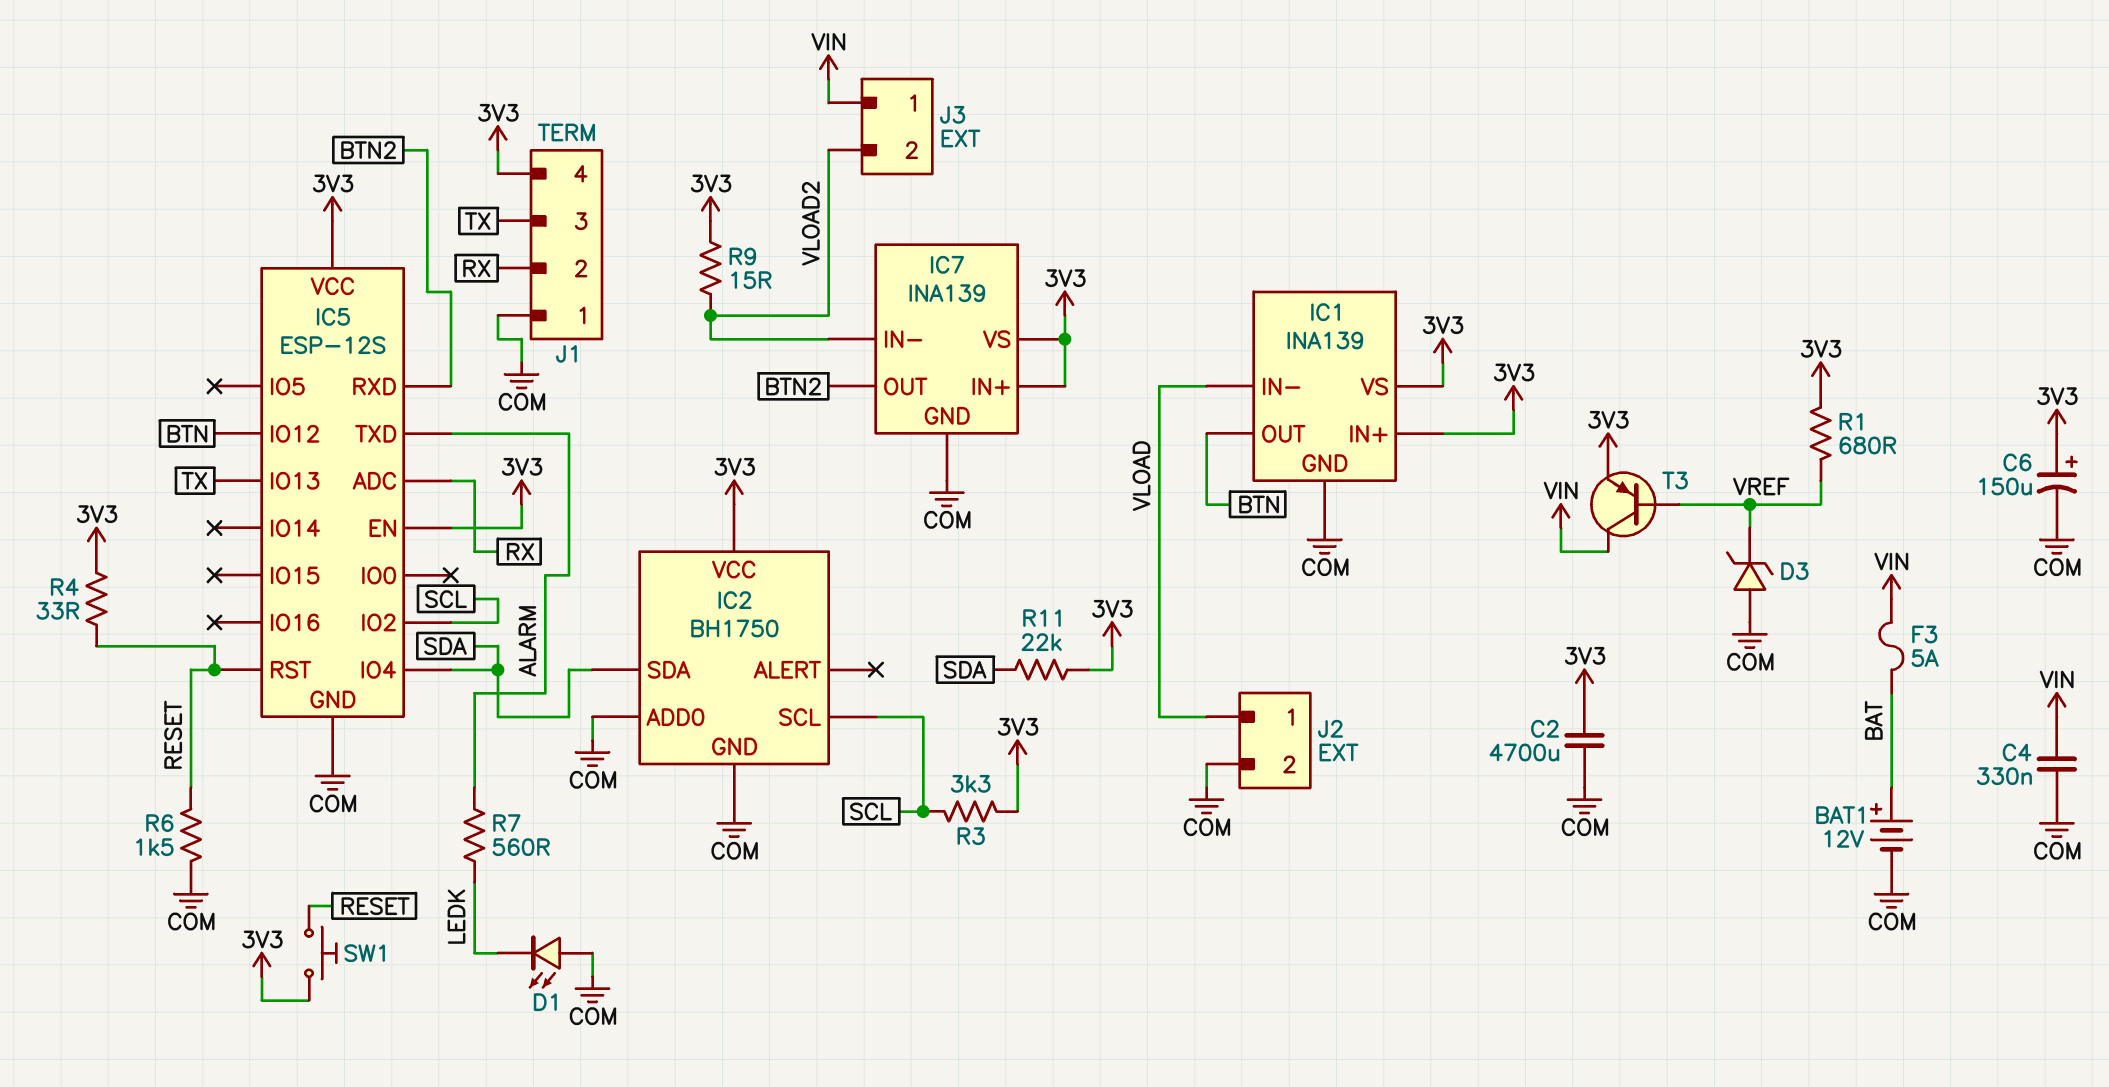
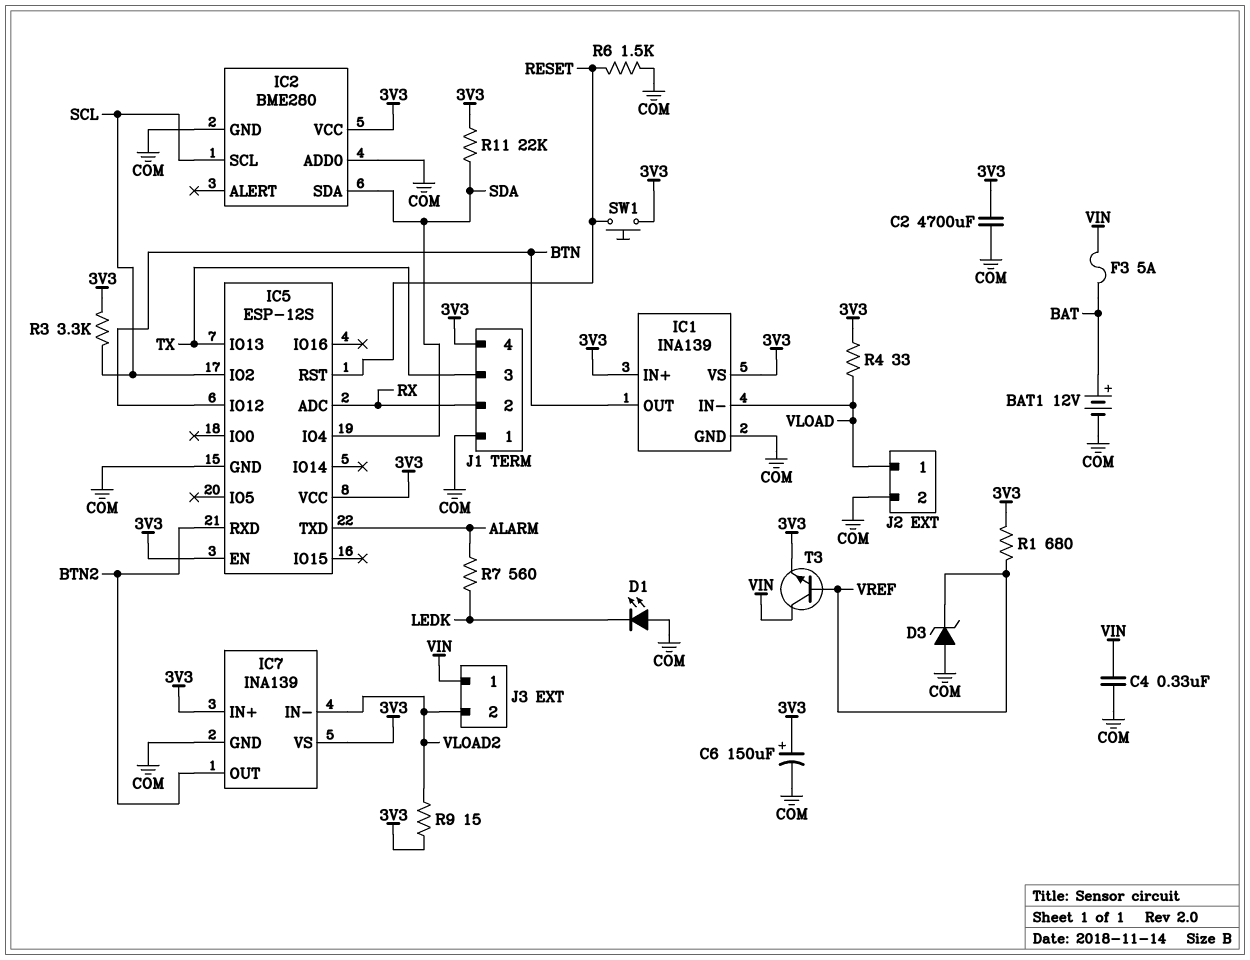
IC2: BH1750 -> BME280
R4: 33 (3V3, RESET) -> 33 (3V3, VLOAD)
T3: PNP (B VREF, C VIN, E 3V3) -> NPN (B VREF, C VIN, E 3V3)

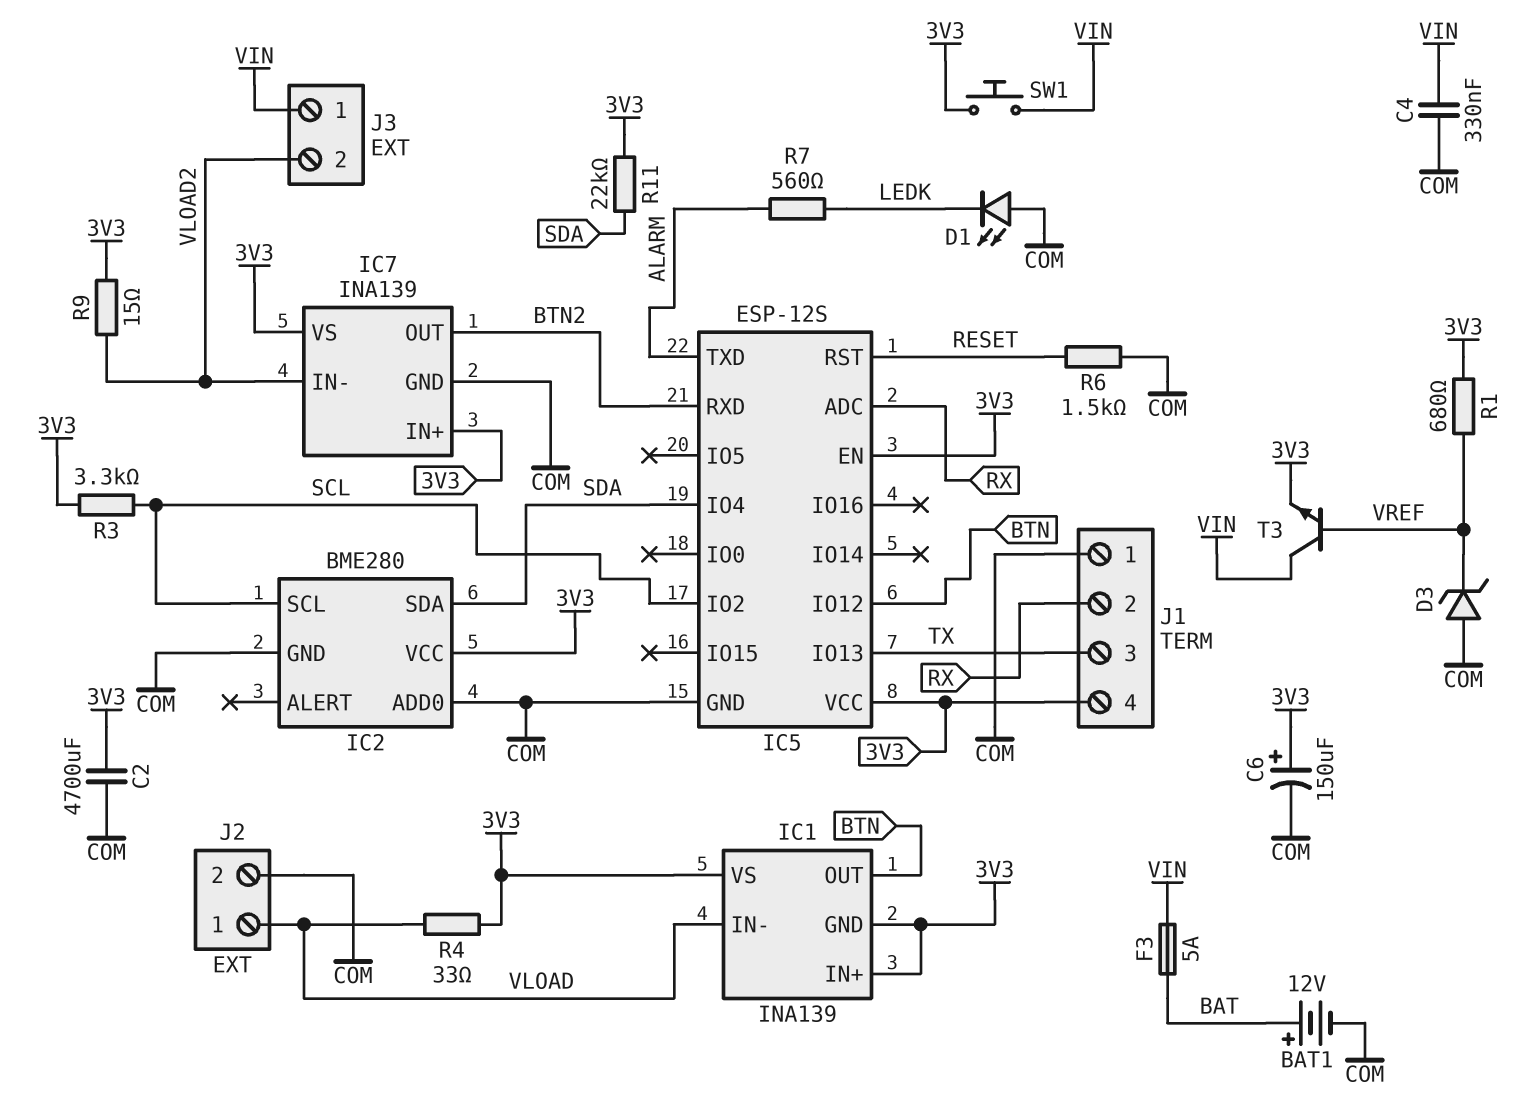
IC1 pin GND: COM -> 3V3
SW1: button (3V3, RESET) -> button (3V3, VIN)

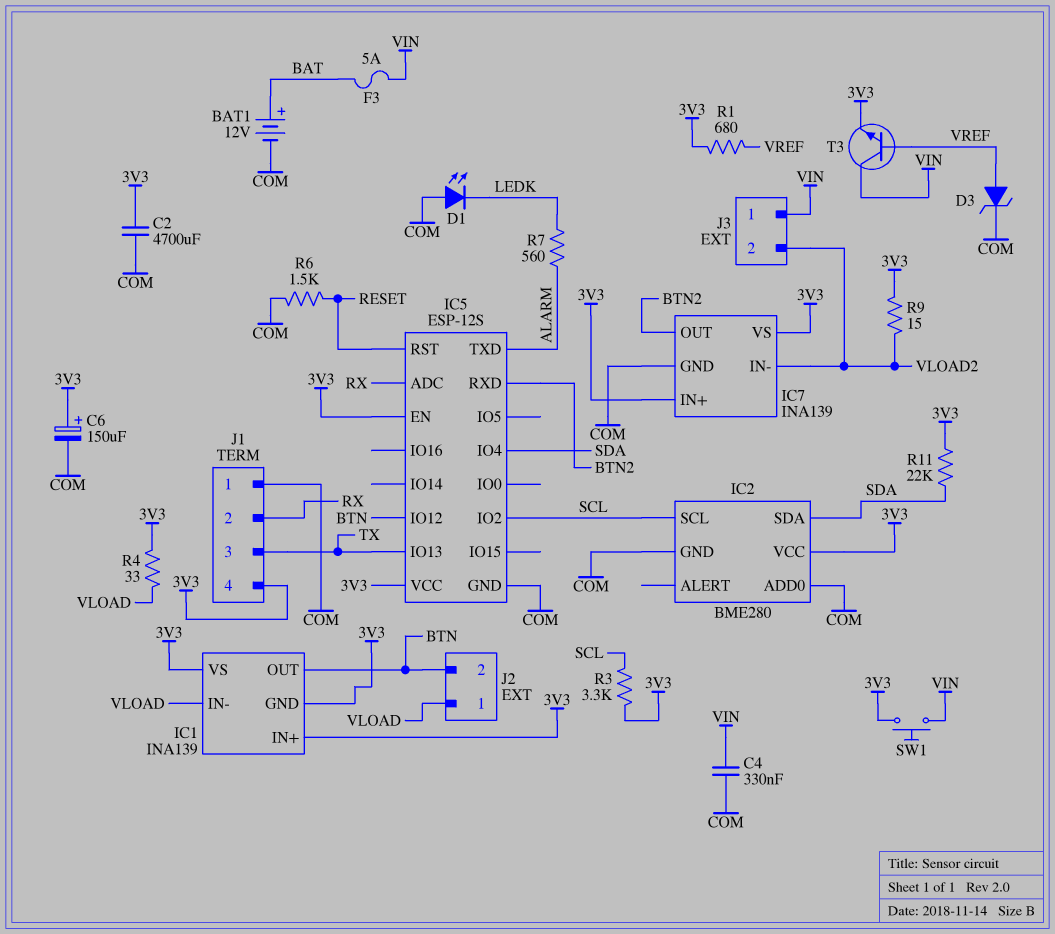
D3: zener (A COM, K VREF) -> zener (A VREF, K COM)
J2 pin 2: COM -> BTN

